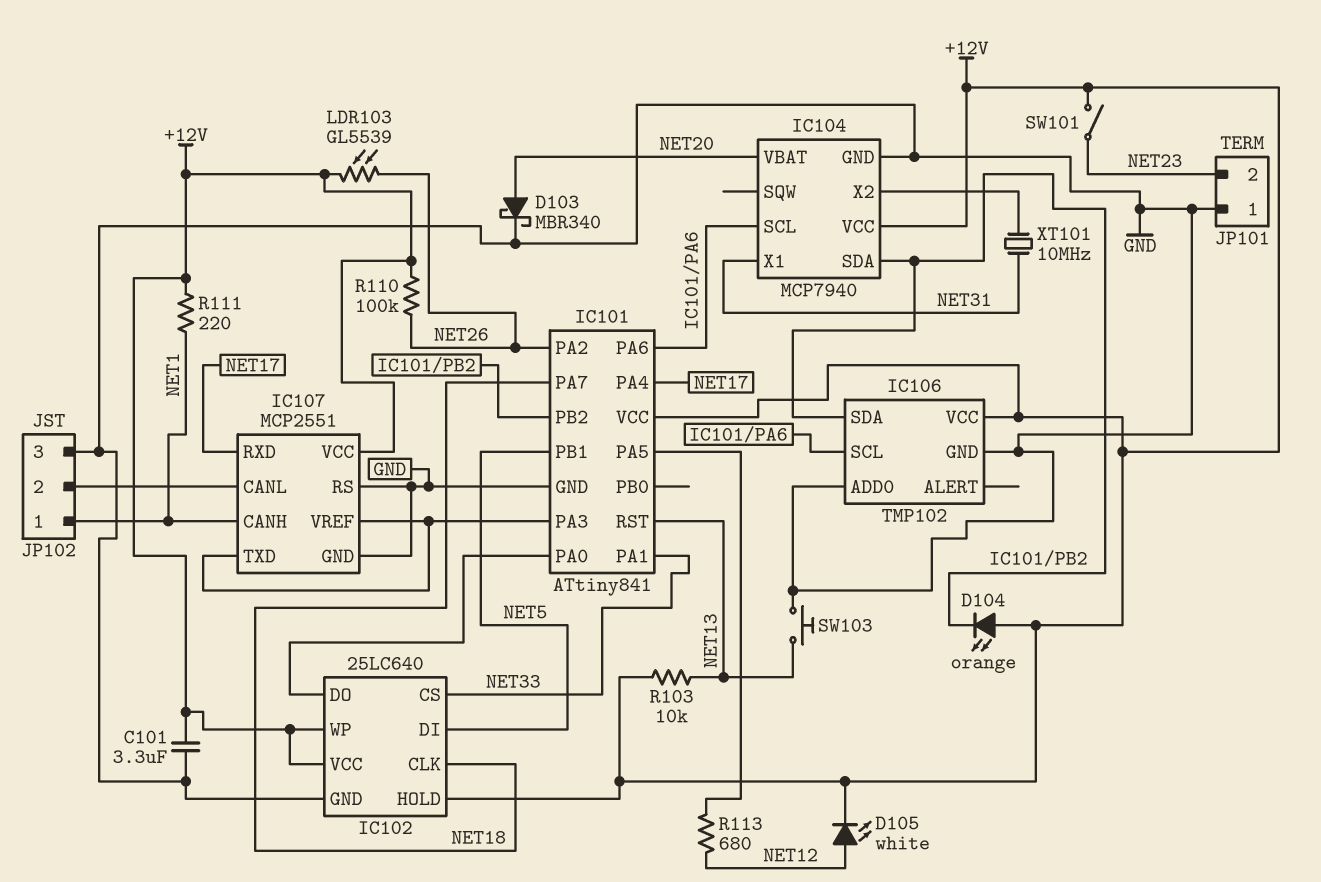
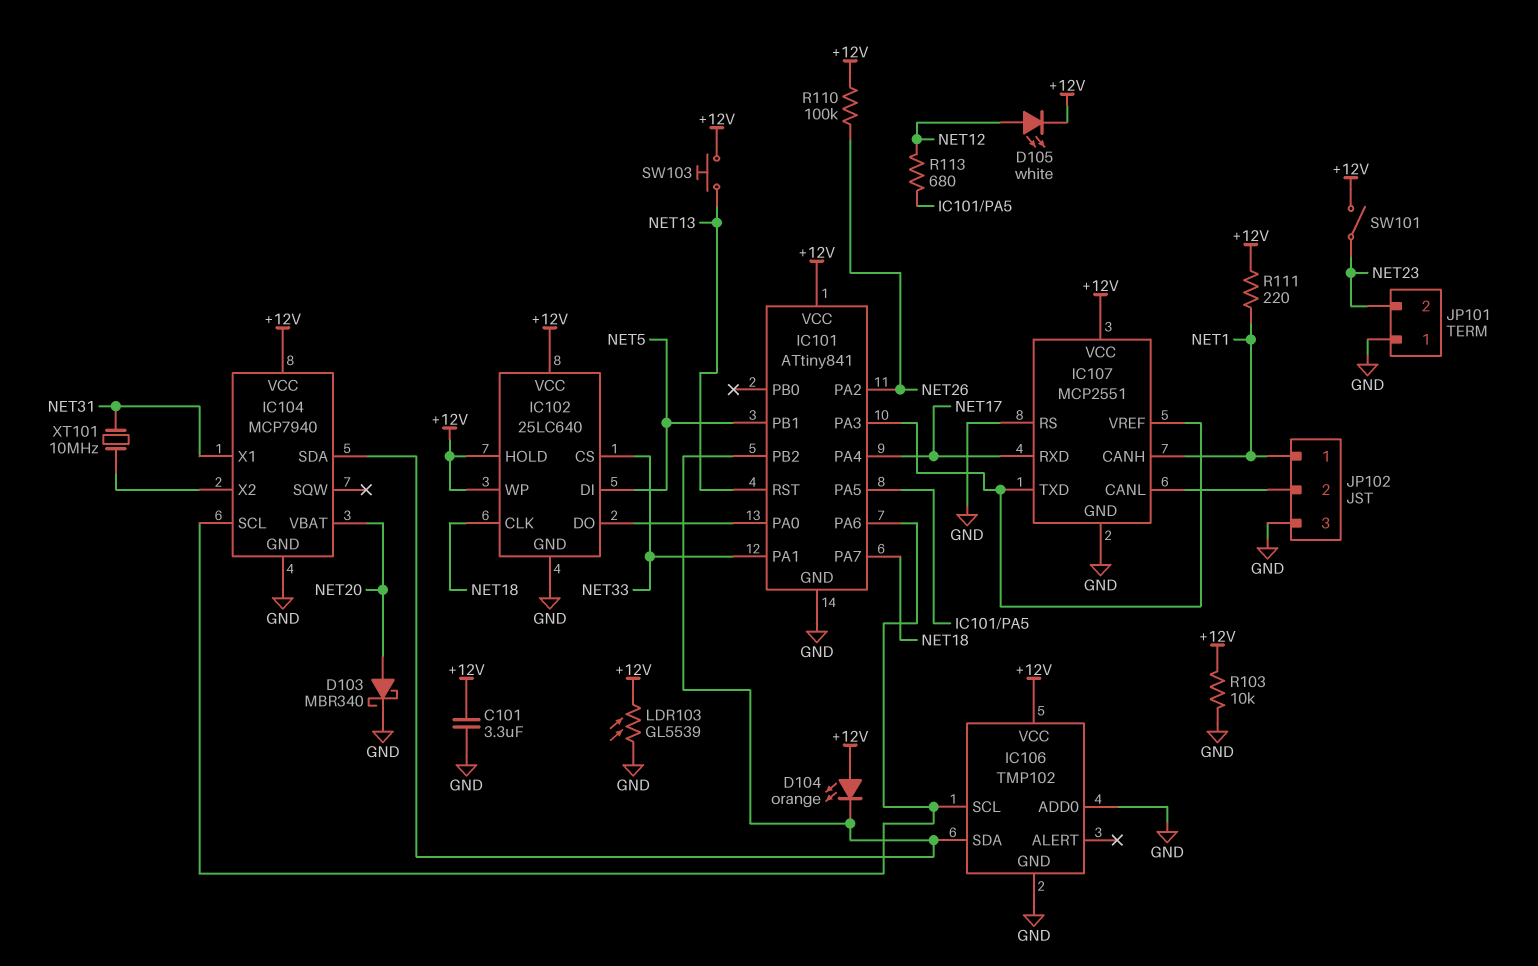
LDR103: GL5539 (+12V, NET26) -> GL5539 (+12V, GND)
R103: 10k (+12V, NET13) -> 10k (+12V, GND)
SW103: button (GND, NET13) -> button (+12V, NET13)

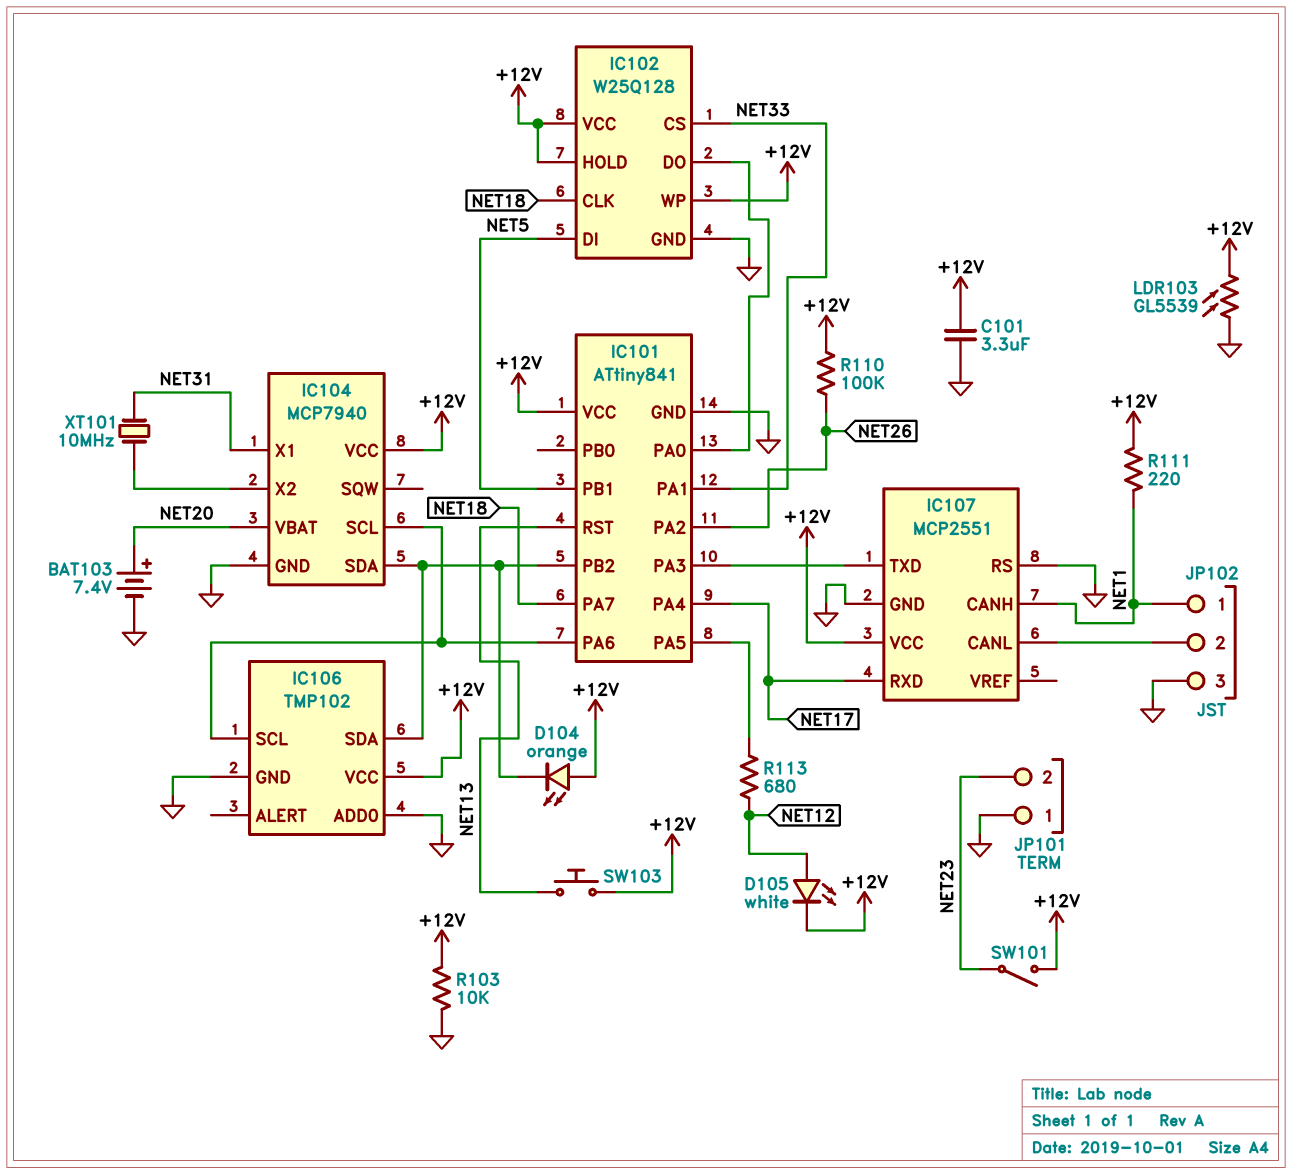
BAT103: none -> 7.4V (plus NET20, minus GND)
D103: schottky MBR340 (A NET20, K GND) -> none
IC102: 25LC640 -> W25Q128
IC107 pin VREF: IC101/PA3 -> none

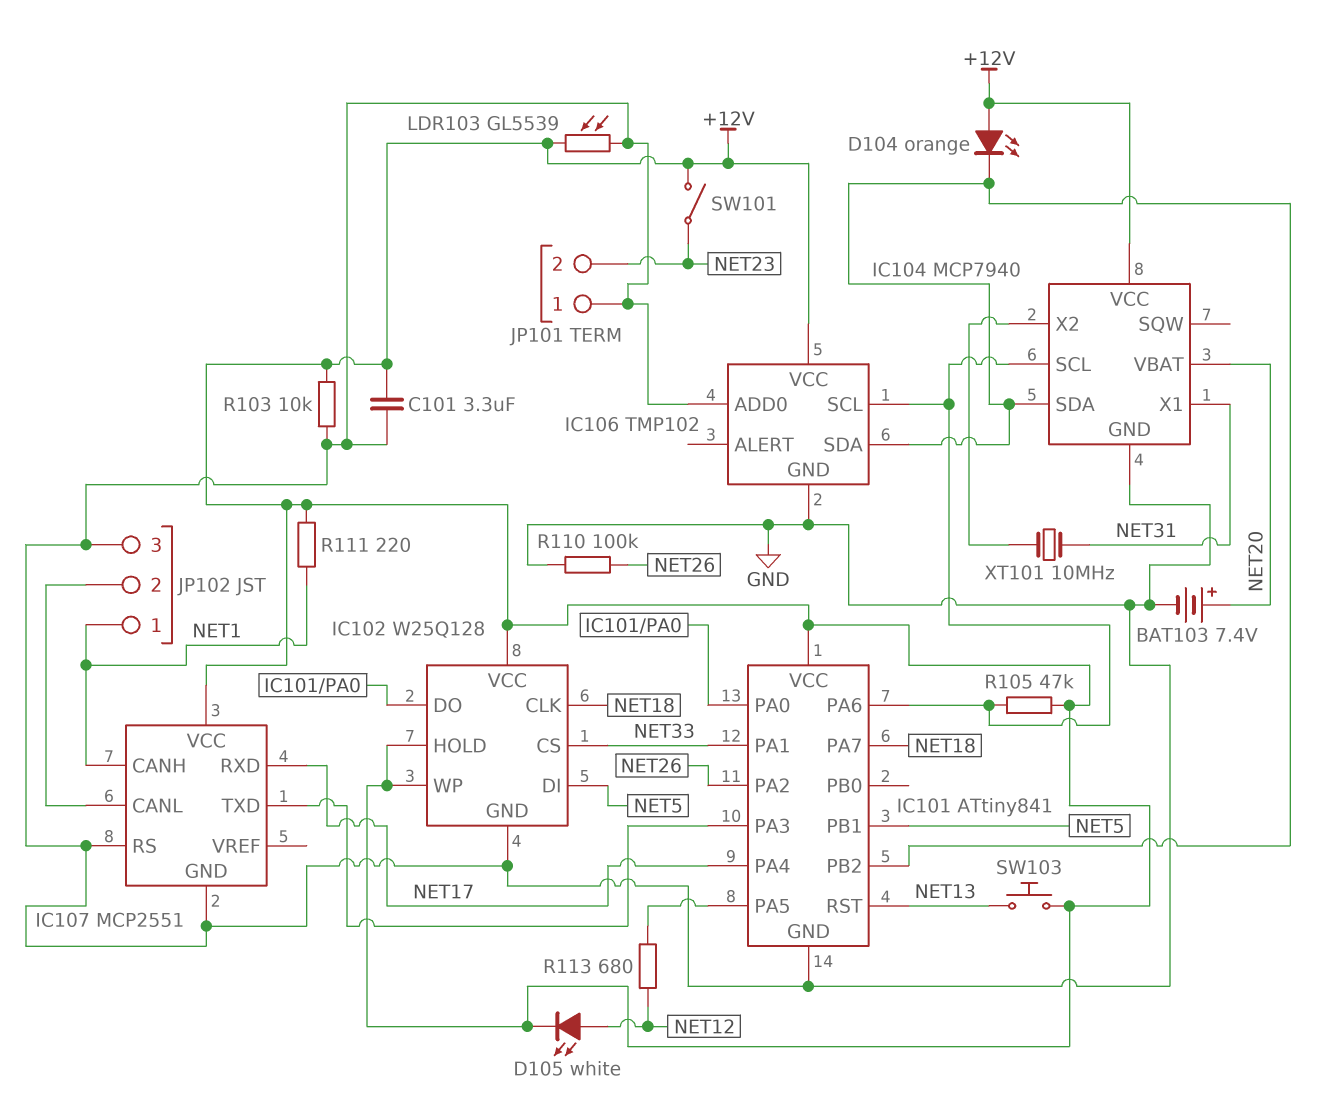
R105: none -> 47k (+12V, IC101/PA6)
R110: 100k (+12V, NET26) -> 100k (GND, NET26)

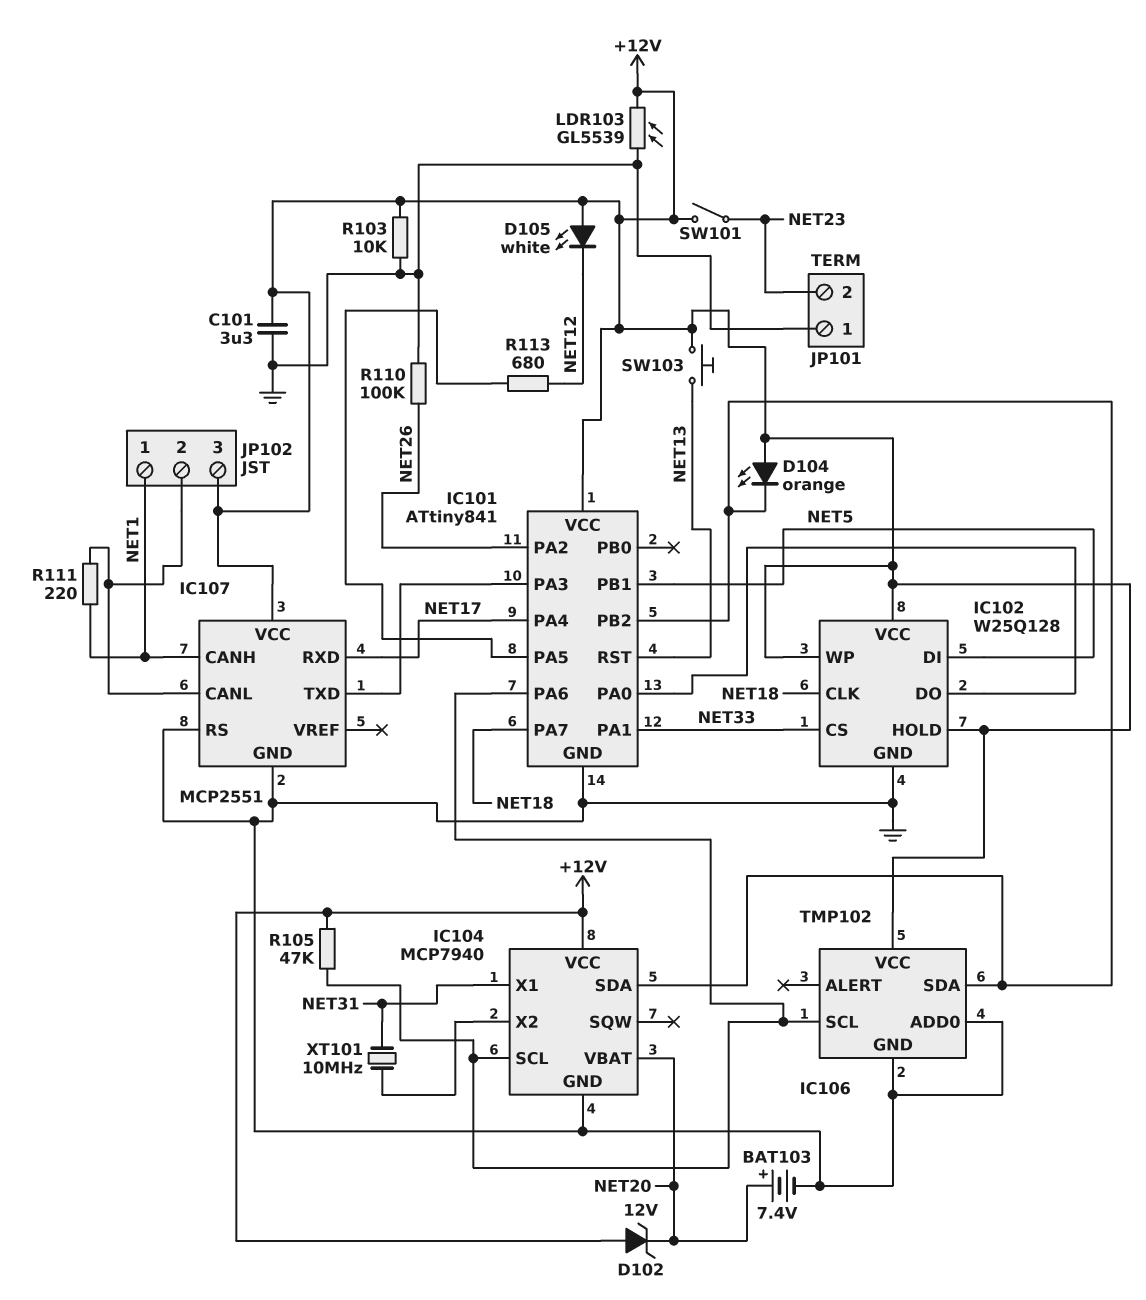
D102: none -> zener 12V (A +12V, K NET20)
D105: LED white (A NET12, K +12V) -> LED white (A +12V, K NET12)
JP102 pin 3: GND -> +12V
R111: 220 (+12V, NET1) -> 220 (IC107/CANL, NET1)

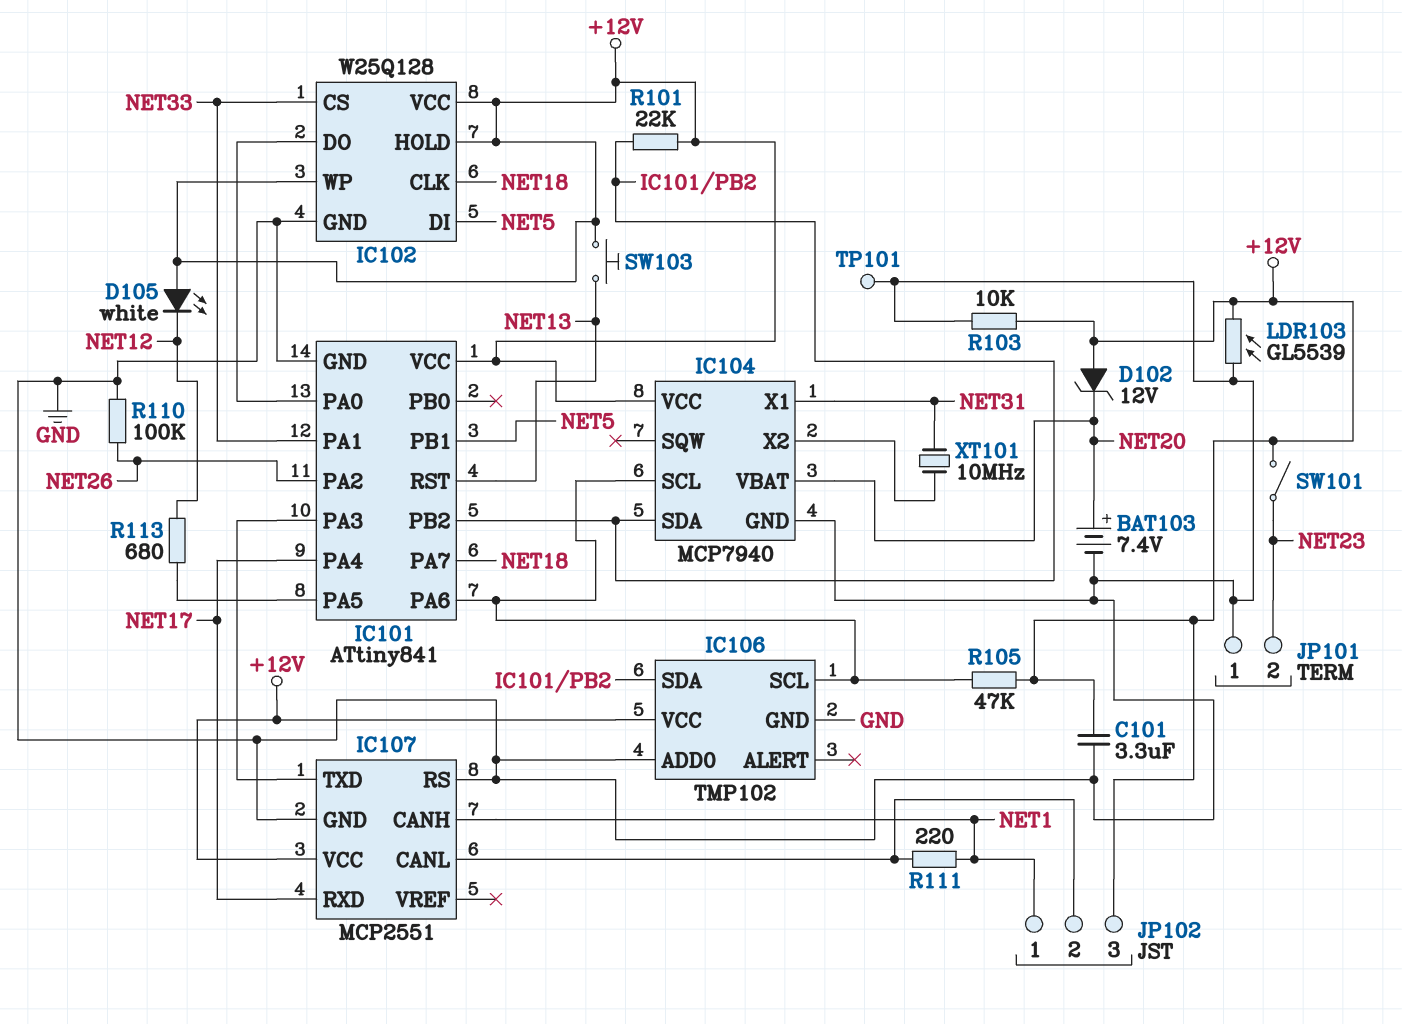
D104: LED orange (A +12V, K IC101/PB2) -> none
R101: none -> 22k (+12V, IC101/PB2)
TP101: none -> test point (GND)

